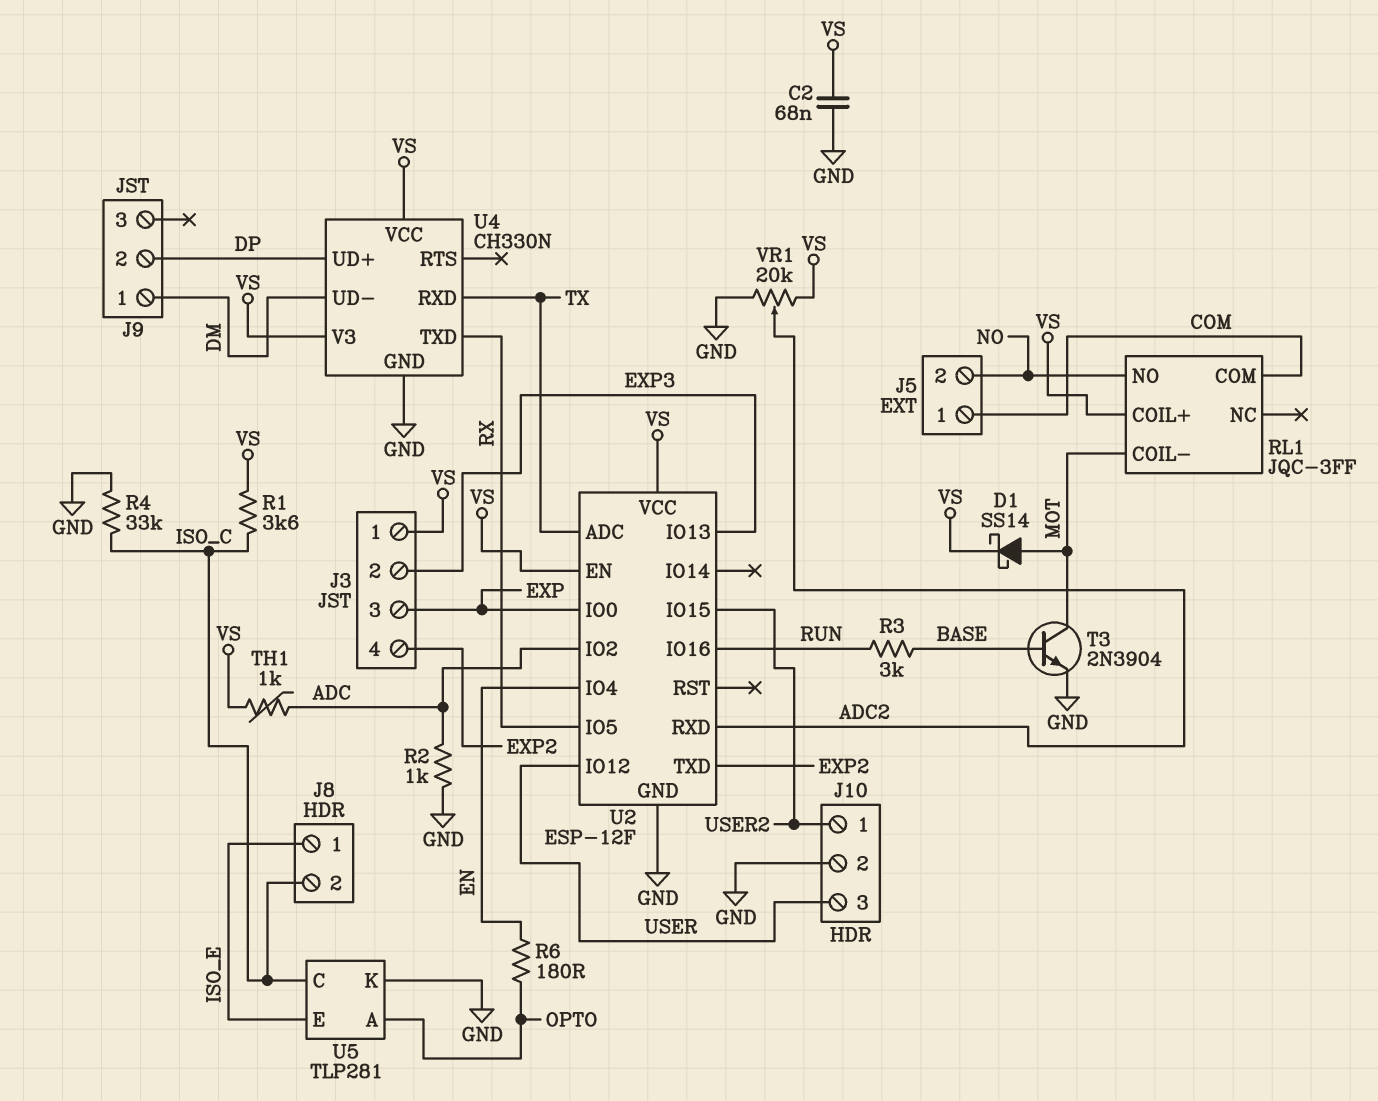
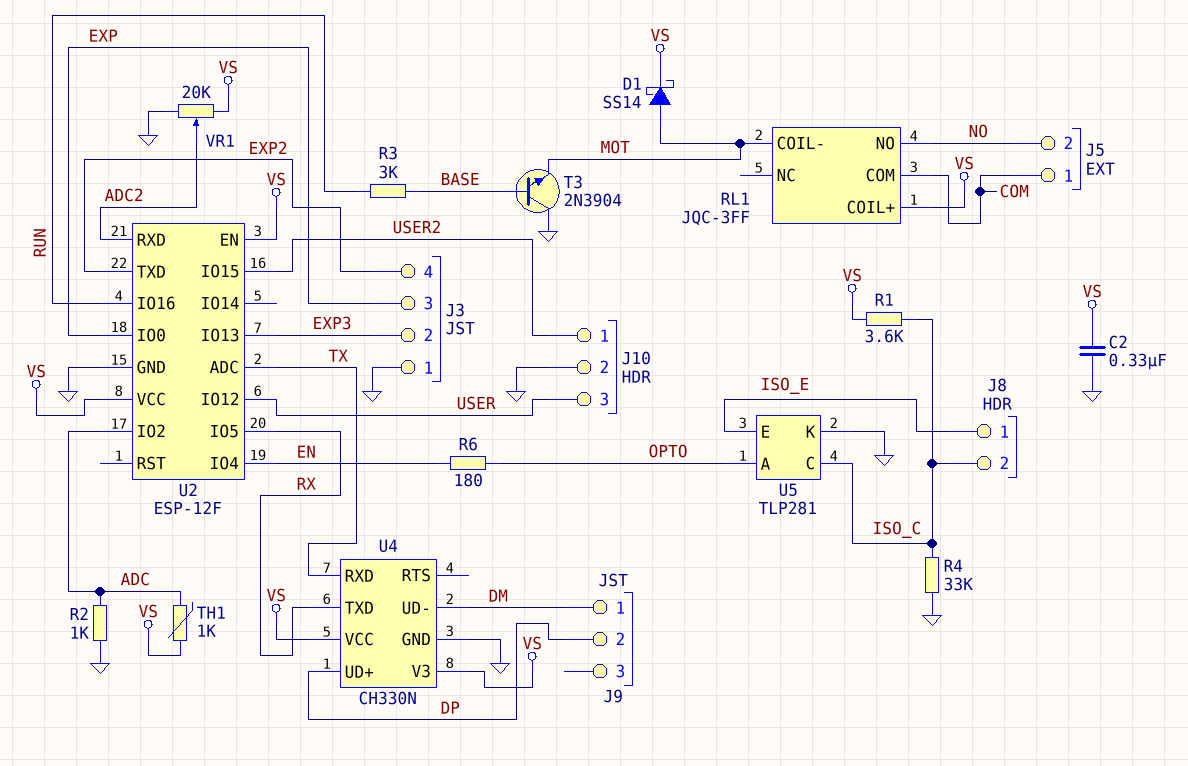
C2: 68nF (GND, VS) -> 330nF (GND, VS)
J3 pin 1: VS -> GND
T3: NPN 2N3904 (B BASE, C MOT, E GND) -> NPN 2N3904 (B BASE, C GND, E MOT)

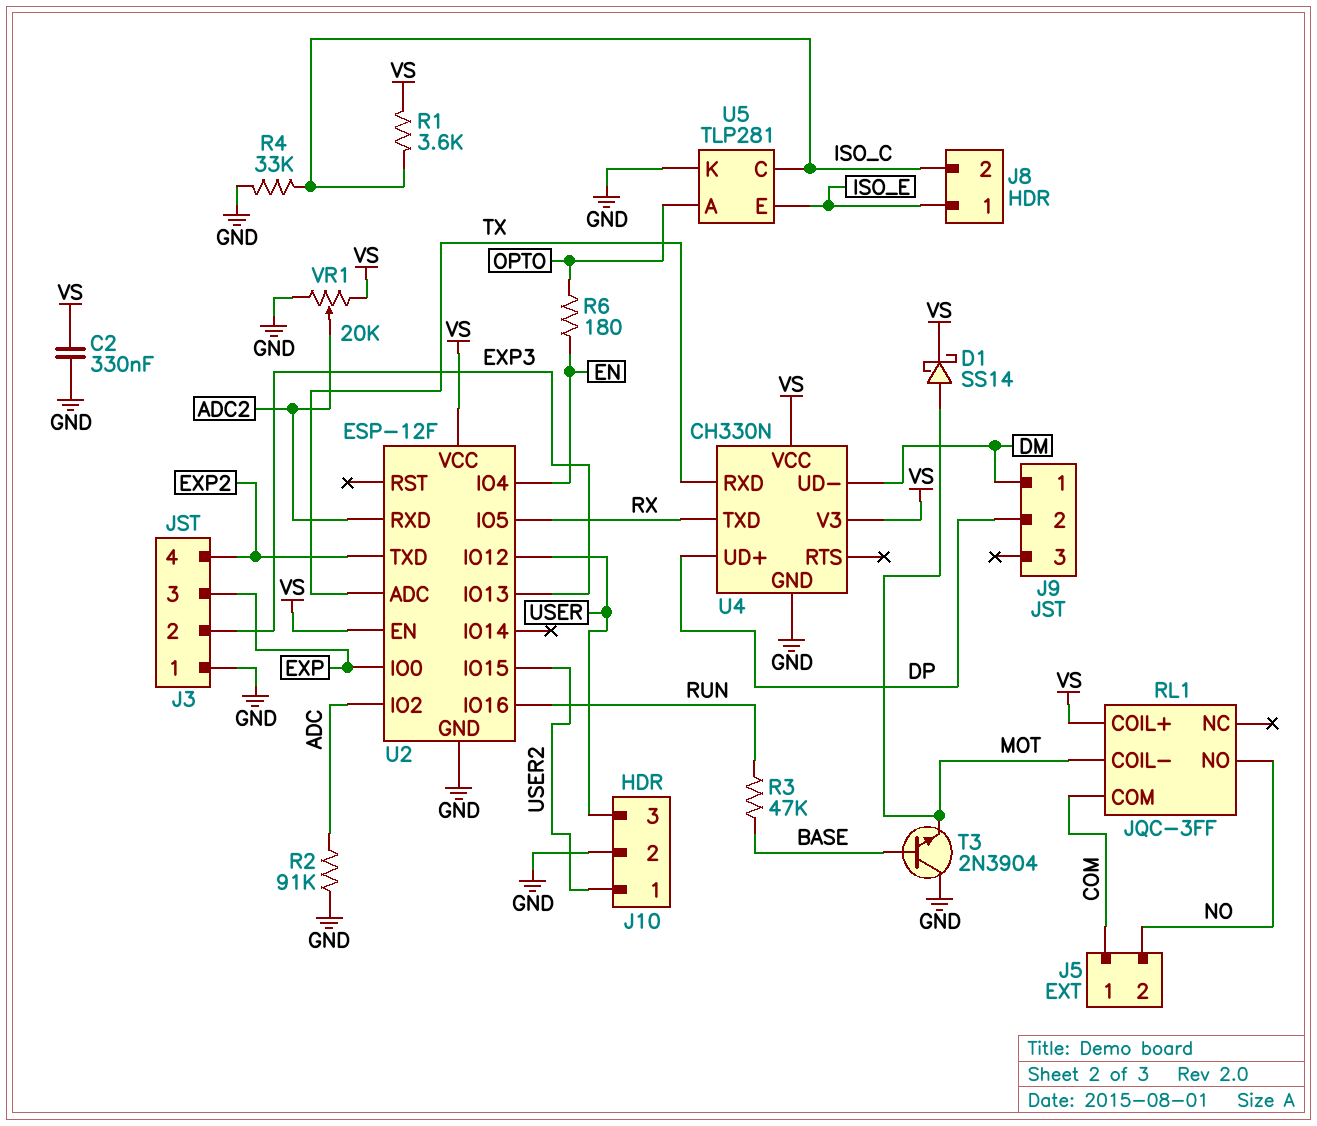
R2: 1k (ADC, GND) -> 91k (ADC, GND)
R3: 3k (BASE, RUN) -> 47k (BASE, RUN)
TH1: 1k (ADC, VS) -> none

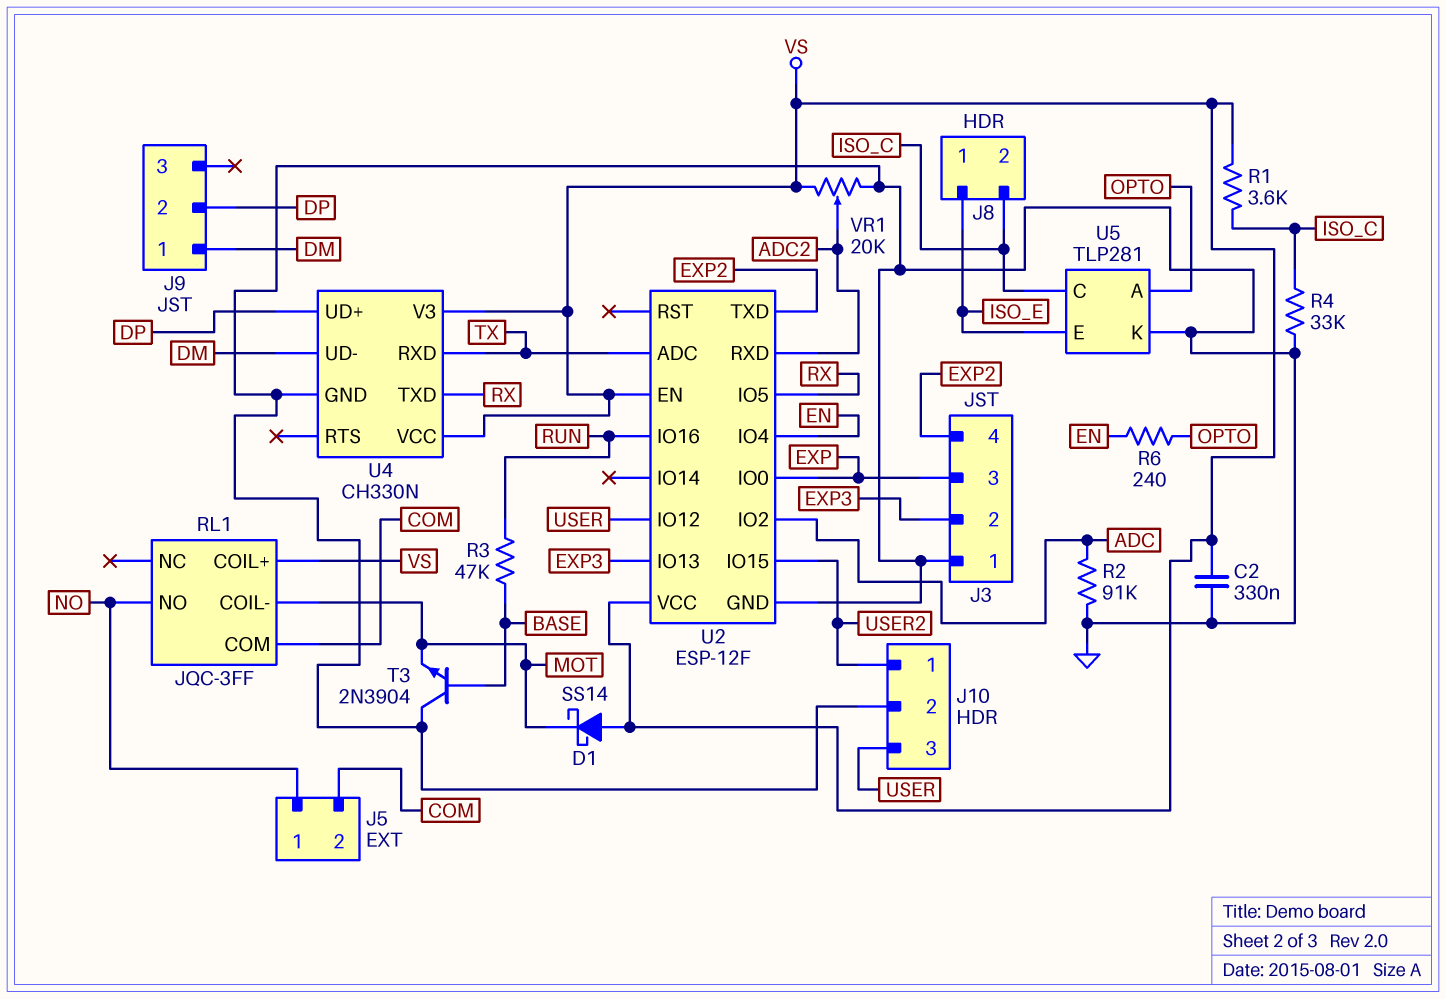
D1: schottky SS14 (A MOT, K VS) -> schottky SS14 (A VS, K MOT)
J5 pin 1: COM -> NO
J5 pin 2: NO -> COM
R6: 180 (EN, OPTO) -> 240 (EN, OPTO)

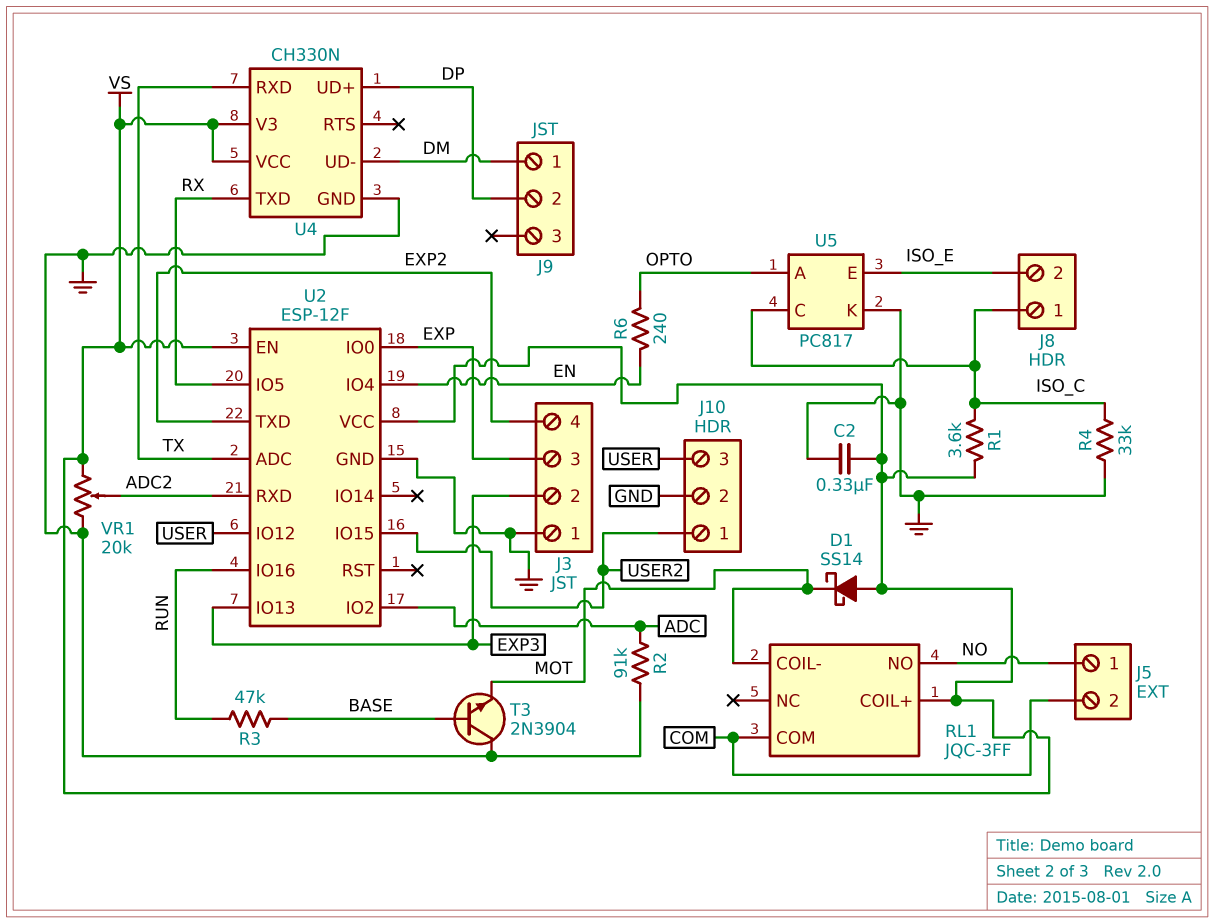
J8 pin 1: ISO_E -> ISO_C
J8 pin 2: ISO_C -> ISO_E
U5: TLP281 -> PC817

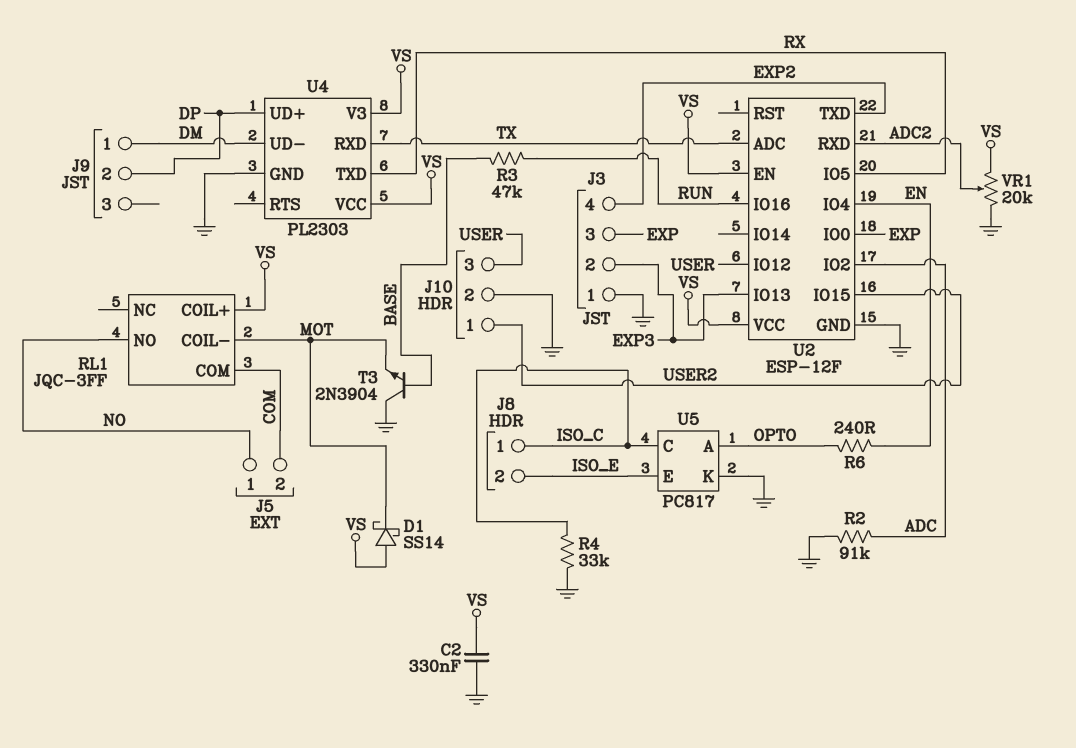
R1: 3.6k (ISO_C, VS) -> none
U4: CH330N -> PL2303

